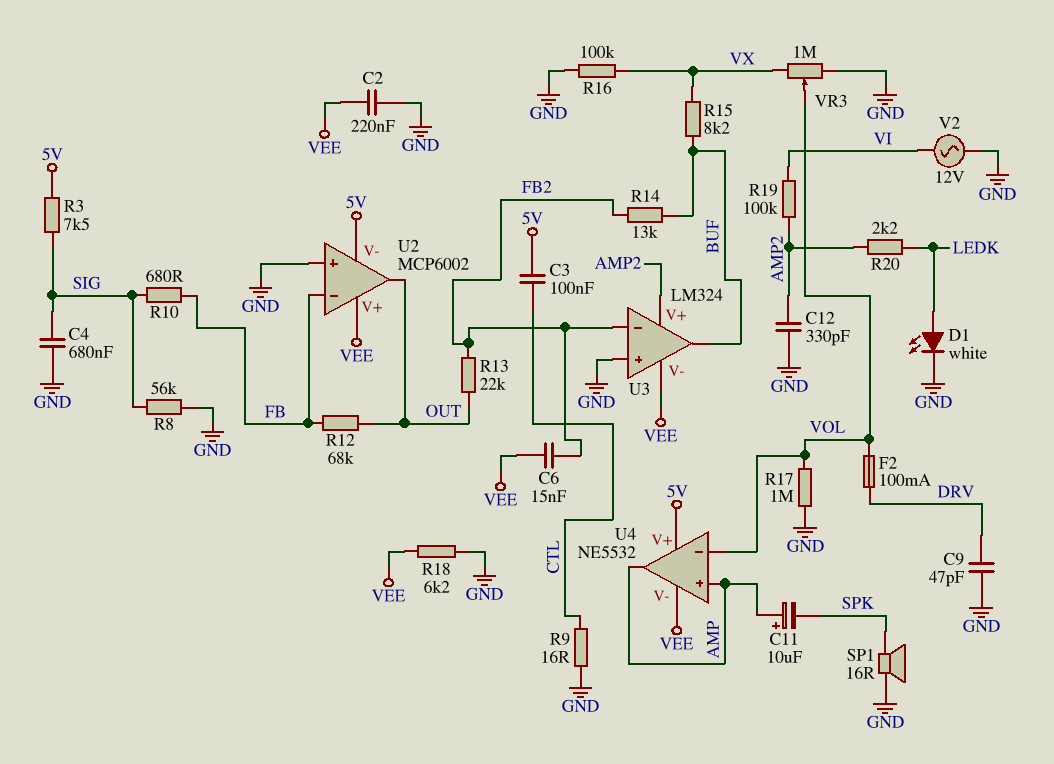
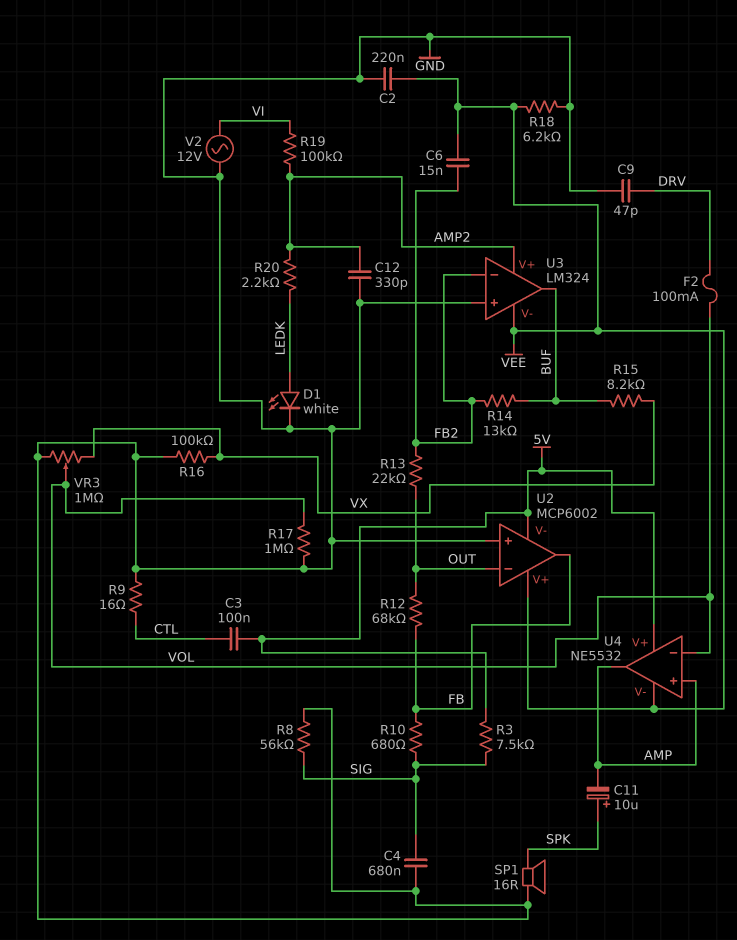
C11: 10uF (plus AMP, minus SPK) -> 10uF (plus SPK, minus AMP)
U2 pin in-: FB -> OUT
U2 pin out: OUT -> FB

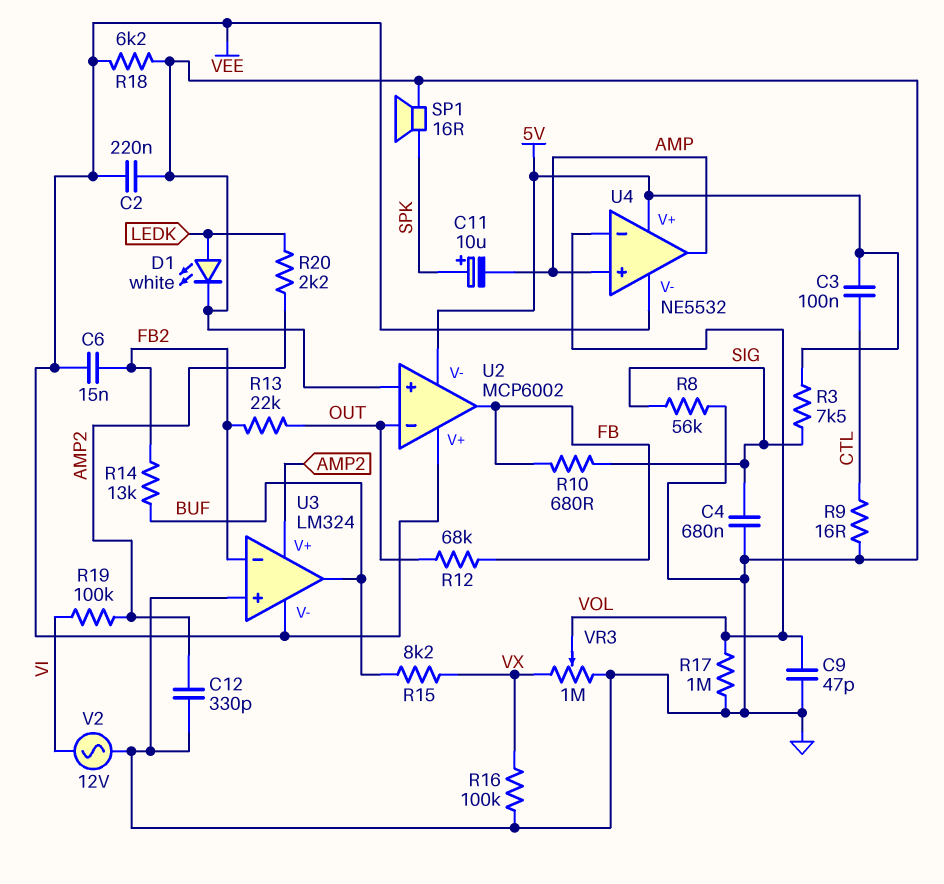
C9: 47pF (DRV, GND) -> 47pF (GND, VOL)
F2: 100mA (DRV, VOL) -> none

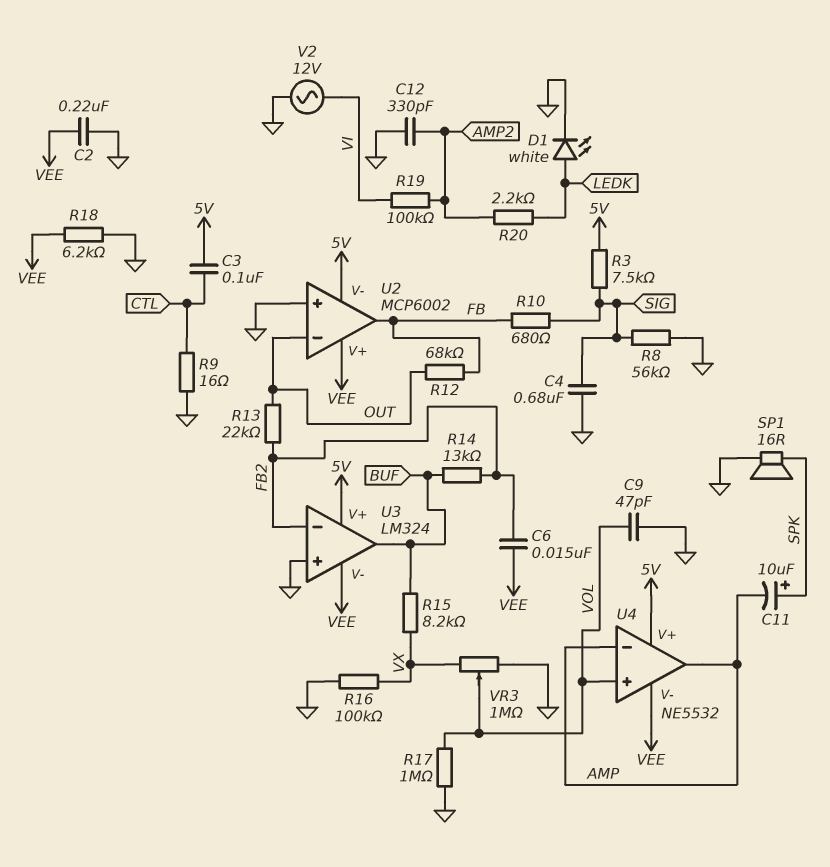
U3 pin V+: AMP2 -> 5V
U4 pin in+: AMP -> VOL
U4 pin in-: VOL -> AMP

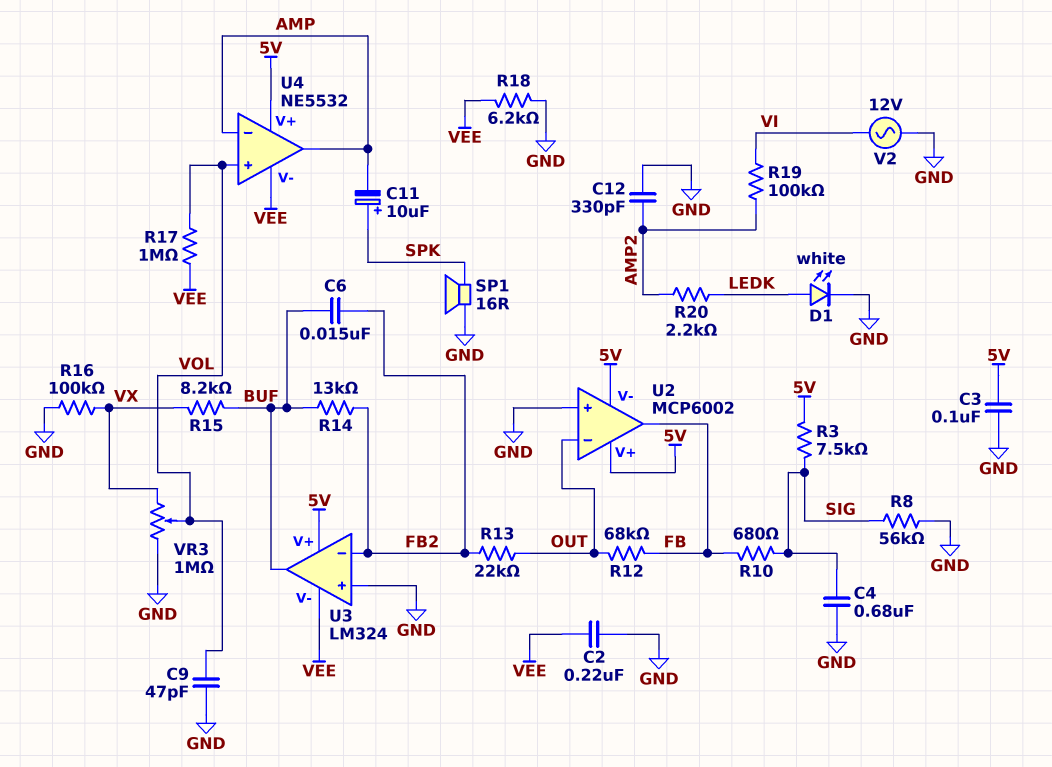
C3: 100nF (5V, CTL) -> 100nF (5V, GND)
C6: 15nF (FB2, VEE) -> 15nF (BUF, FB2)
R9: 16 (CTL, GND) -> none
R17: 1M (GND, VOL) -> 1M (VEE, VOL)
U2 pin V+: VEE -> 5V

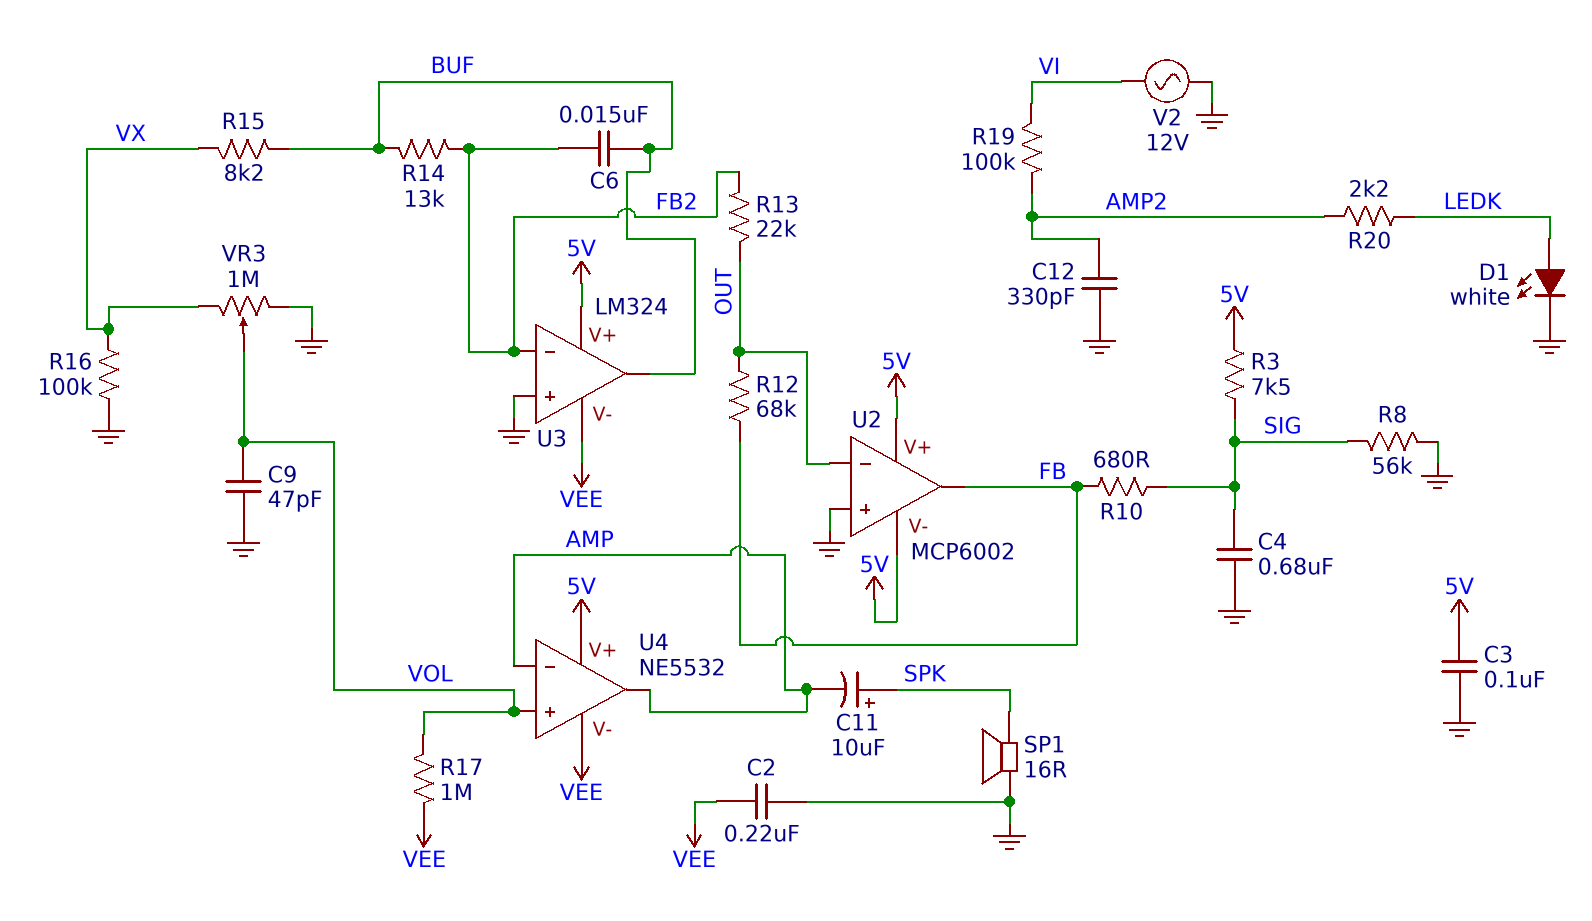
R18: 6.2k (GND, VEE) -> none

